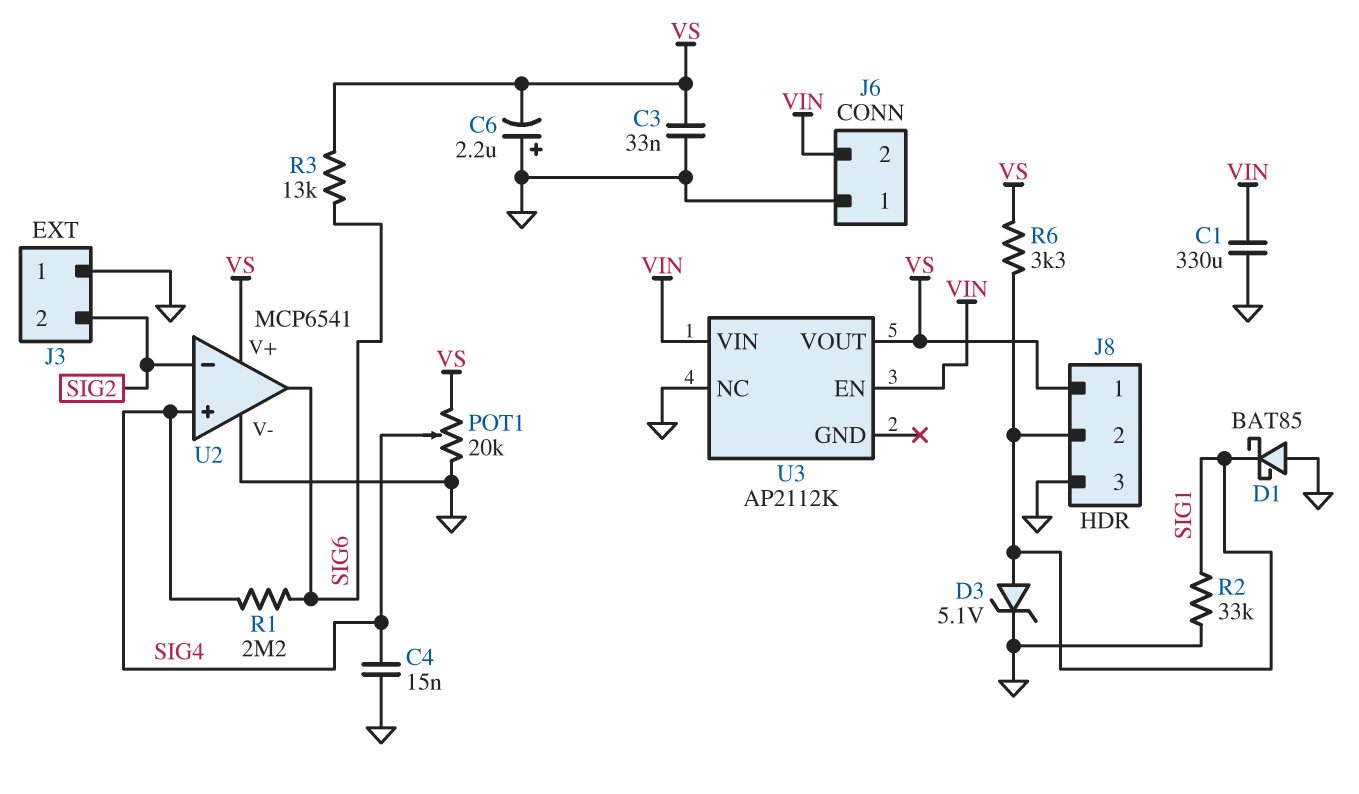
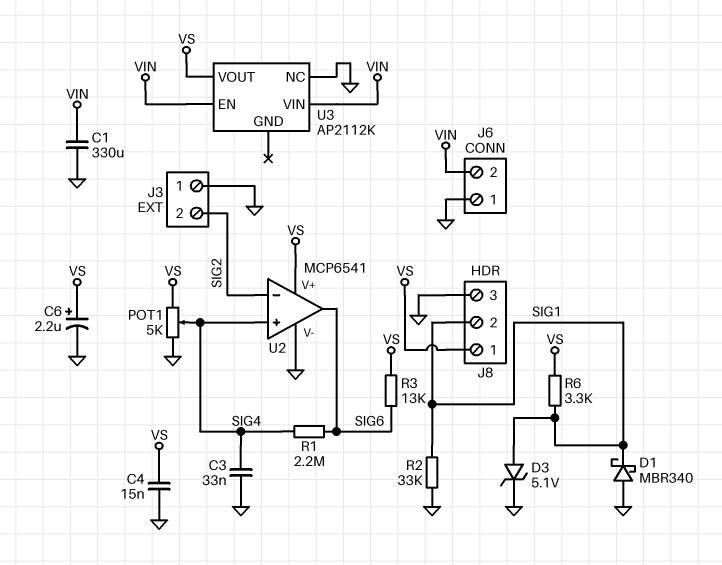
C3: 33nF (GND, VS) -> 33nF (GND, SIG4)
C4: 15nF (GND, SIG4) -> 15nF (GND, VS)
C6: 2.2uF (plus GND, minus VS) -> 2.2uF (plus VS, minus GND)
D1: schottky BAT85 (A GND, K SIG1) -> schottky MBR340 (A GND, K SIG1)
POT1: 20k (GND, VS, wiper SIG4) -> 5k (GND, VS, wiper SIG4)

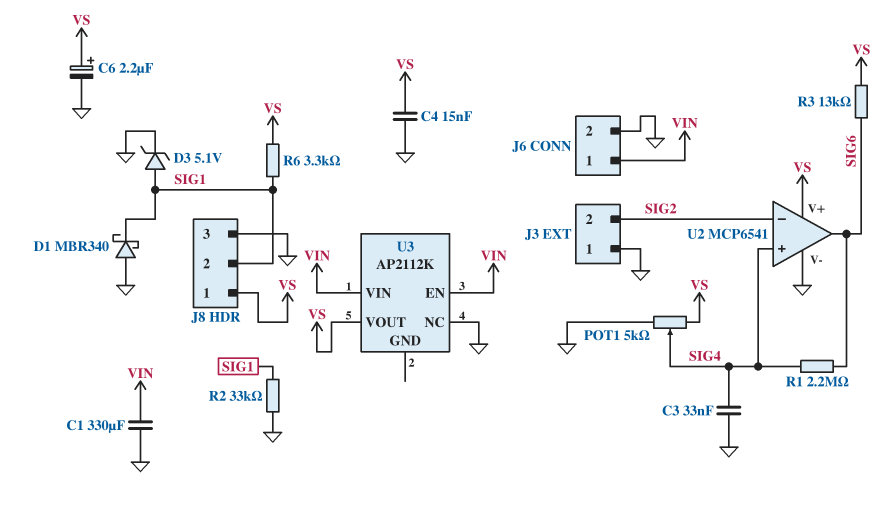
J6 pin 1: GND -> VIN
J6 pin 2: VIN -> GND

